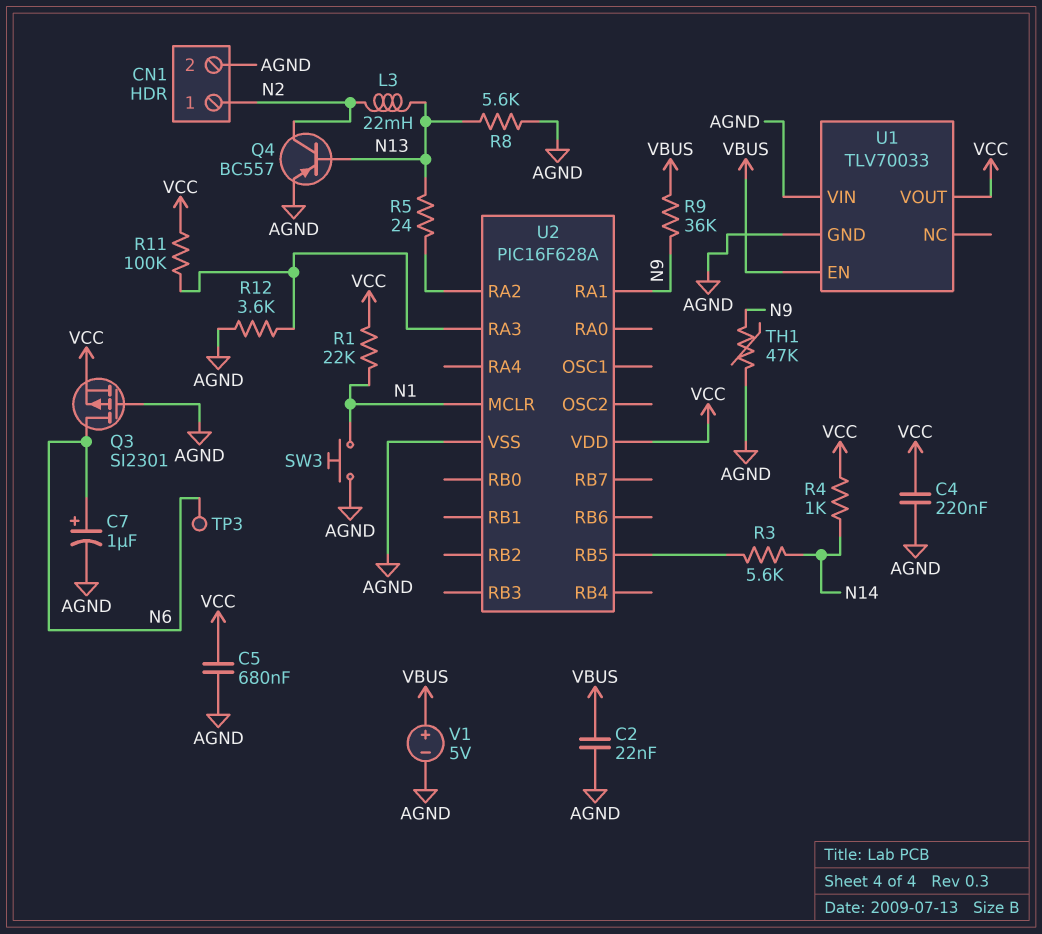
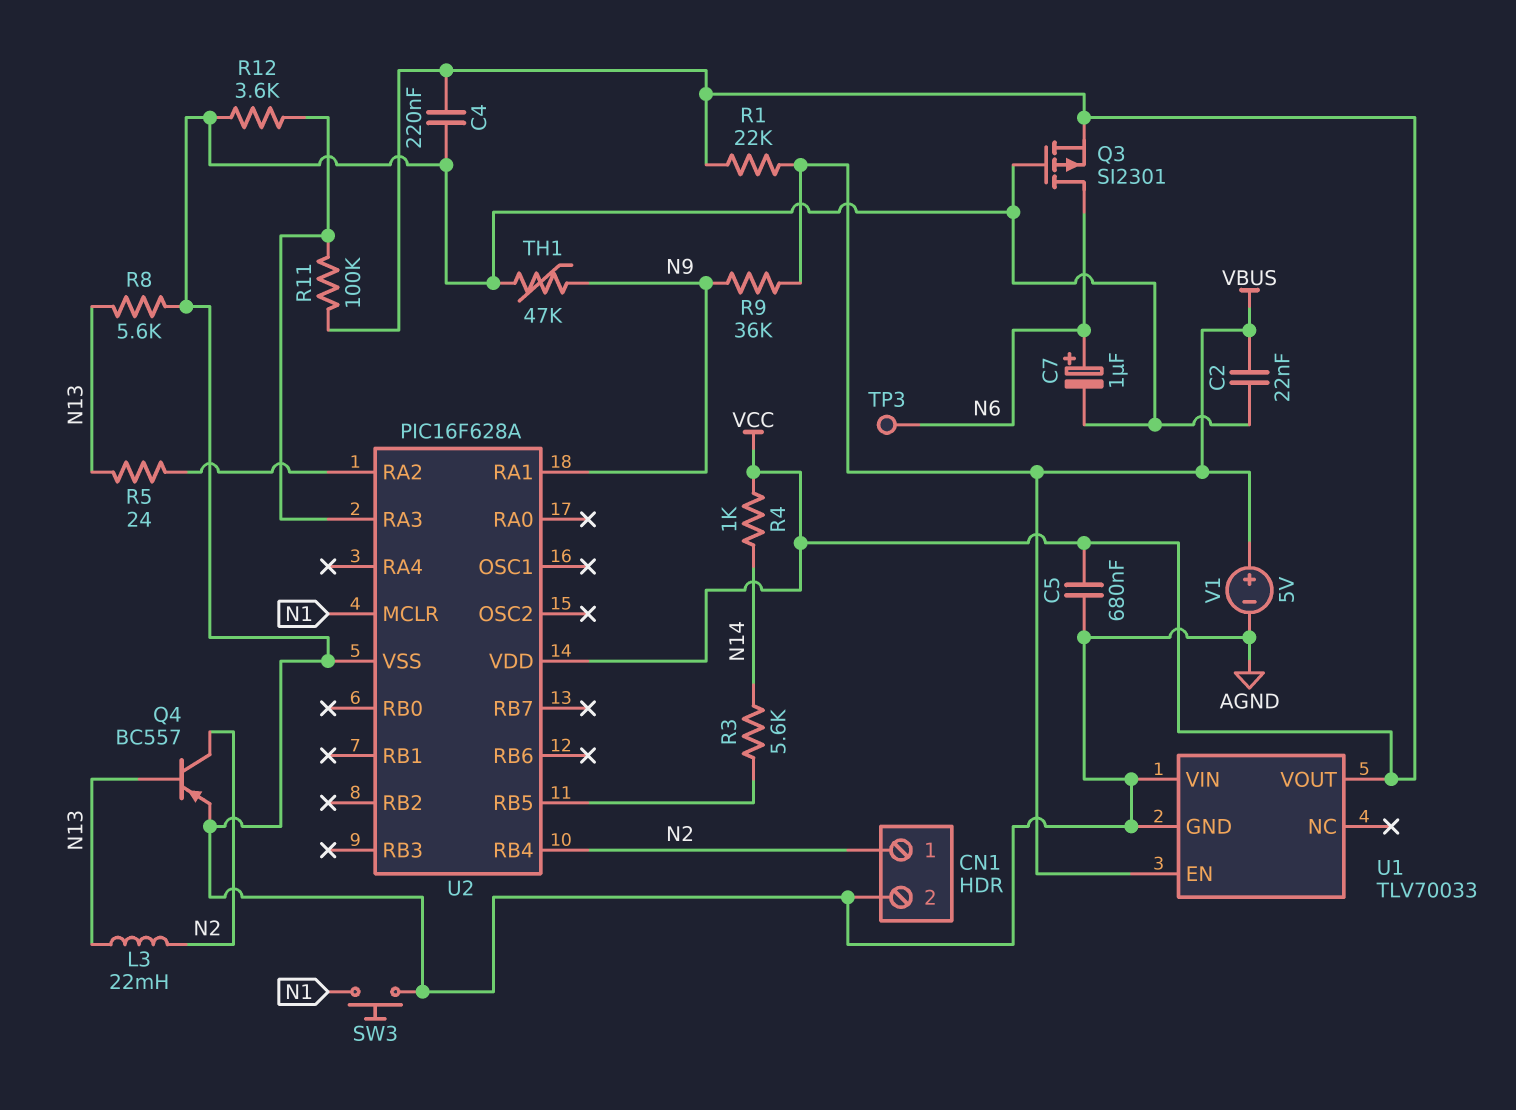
R1: 22k (N1, VCC) -> 22k (VBUS, VCC)
U2 pin RB4: none -> N2

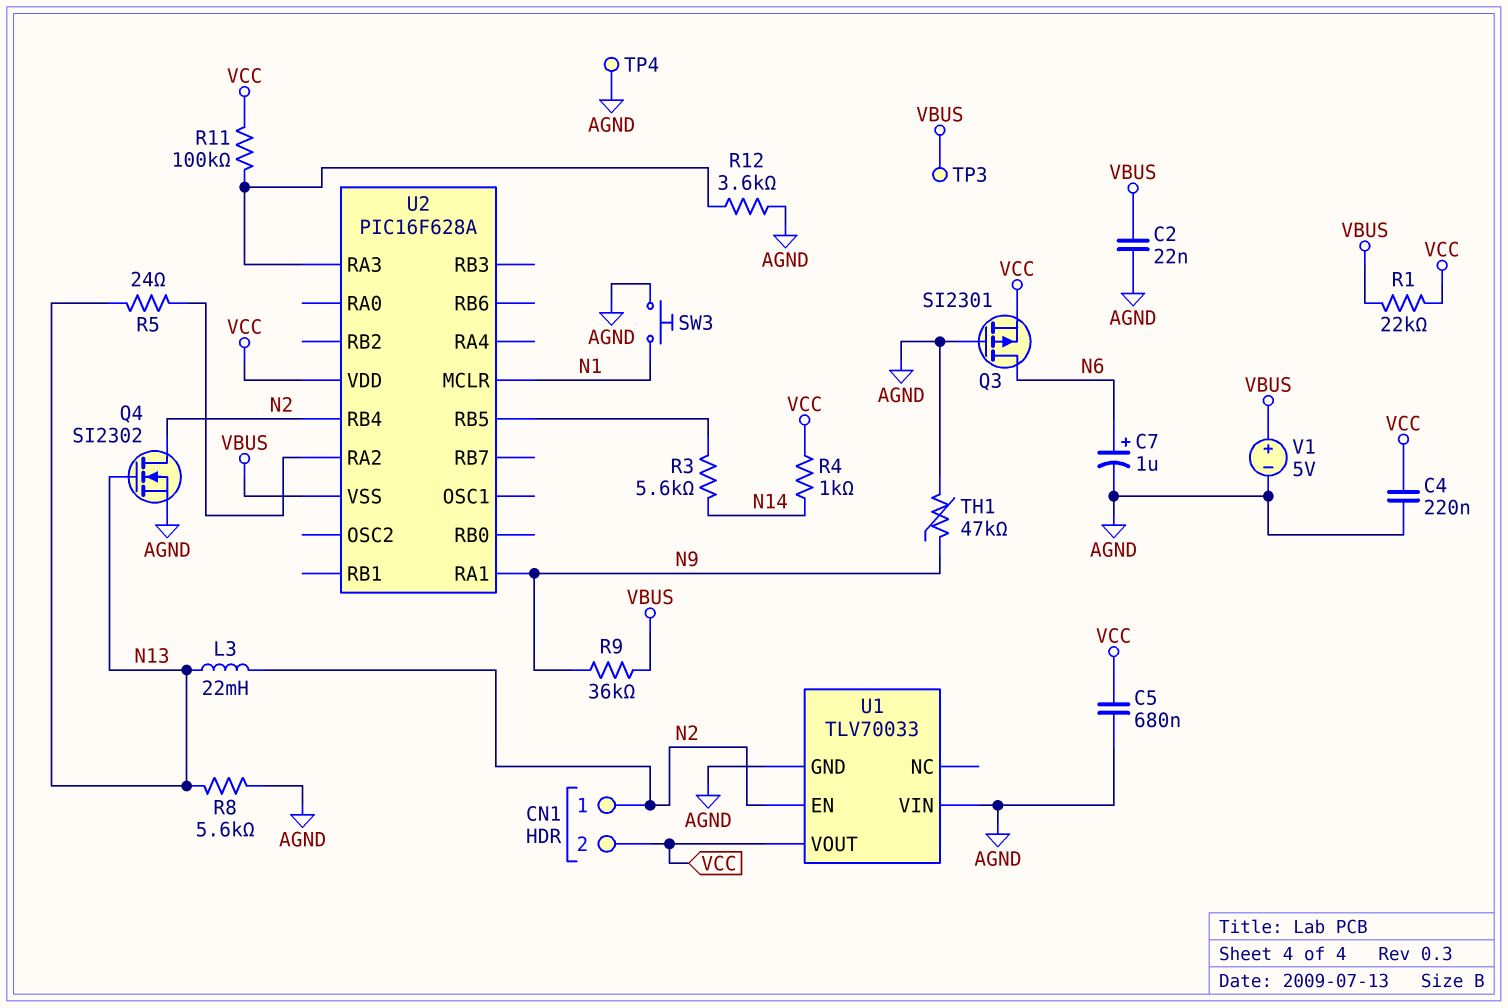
CN1 pin 2: AGND -> VCC
Q4: PNP BC557 (B N13, C N2, E AGND) -> NMOS SI2302 (G N13, D N2, S AGND)
TP3: test point (N6) -> test point (VBUS)
TP4: none -> test point (AGND)
U1 pin EN: VBUS -> N2
U2 pin VSS: AGND -> VBUS

